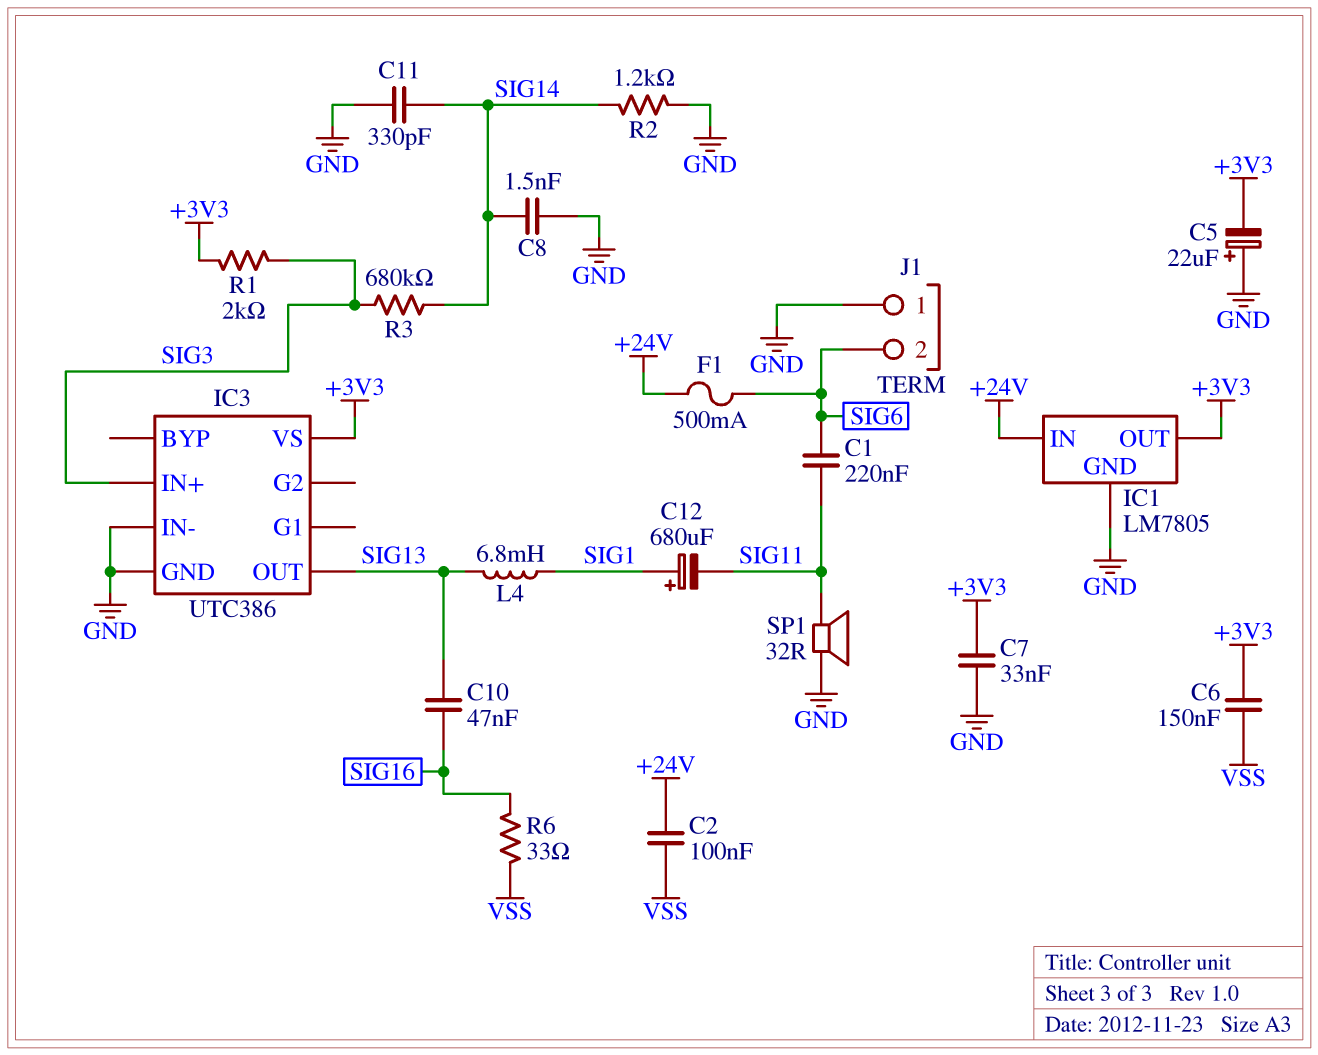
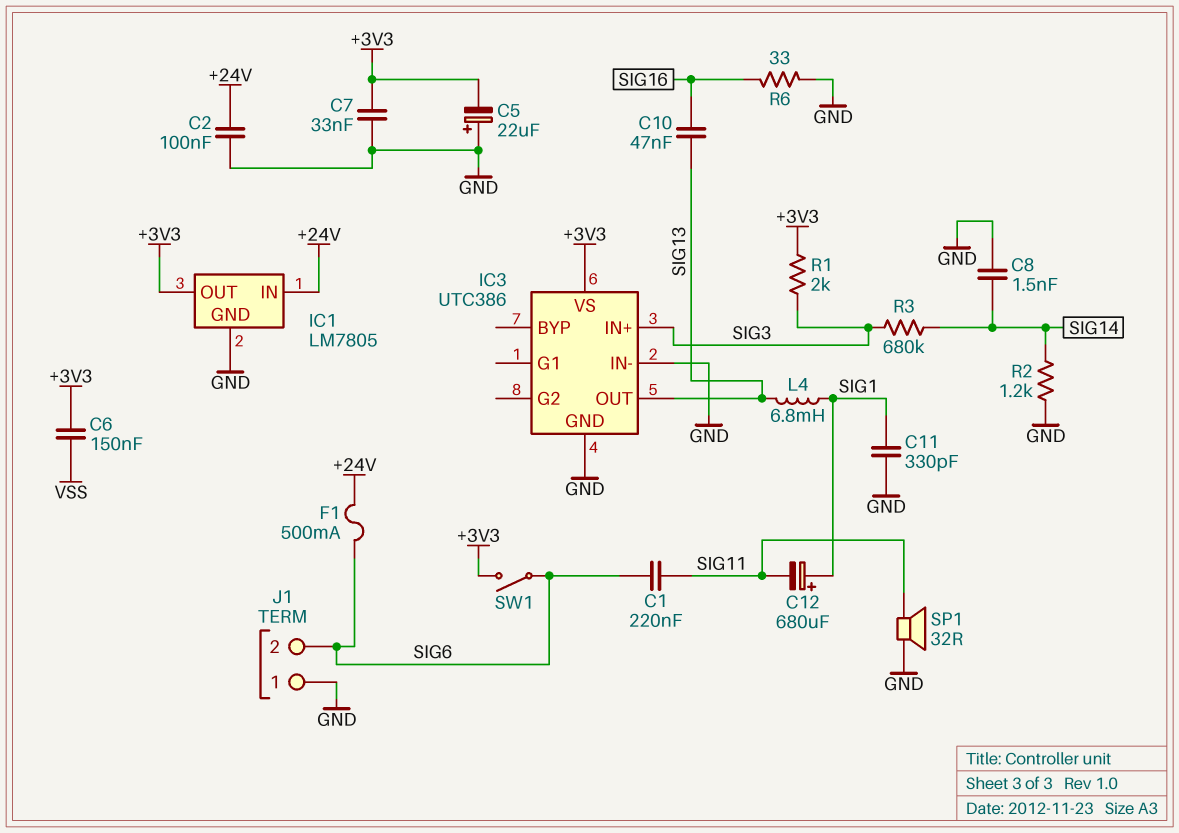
C2: 100nF (+24V, VSS) -> 100nF (+24V, GND)
C11: 330pF (GND, SIG14) -> 330pF (GND, SIG1)
R6: 33 (SIG16, VSS) -> 33 (GND, SIG16)
SW1: none -> switch (+3V3, SIG6)

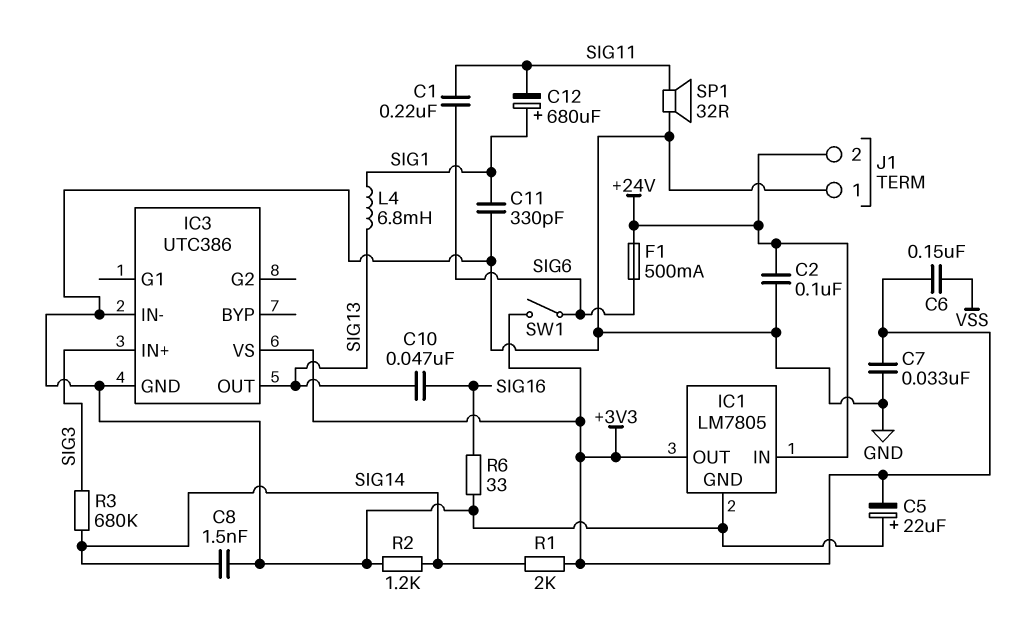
J1 pin 2: SIG6 -> +24V
R1: 2k (+3V3, SIG3) -> 2k (+3V3, SIG14)

